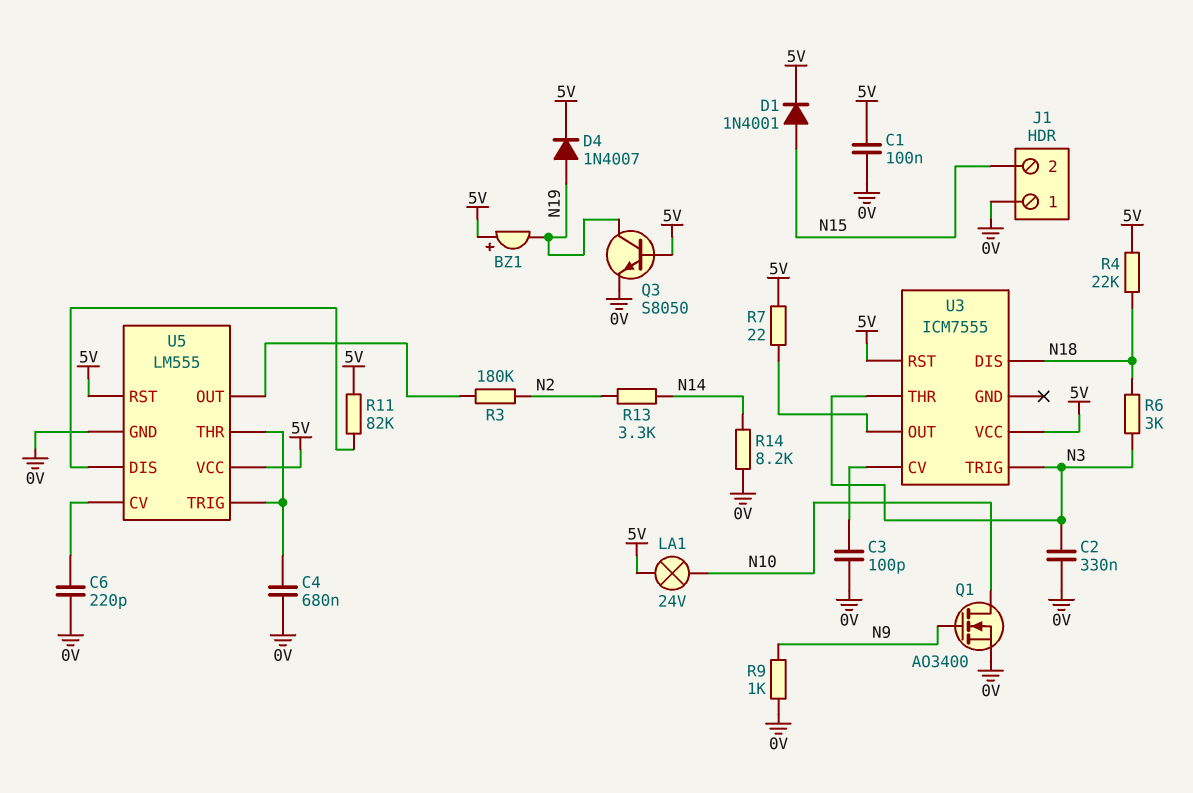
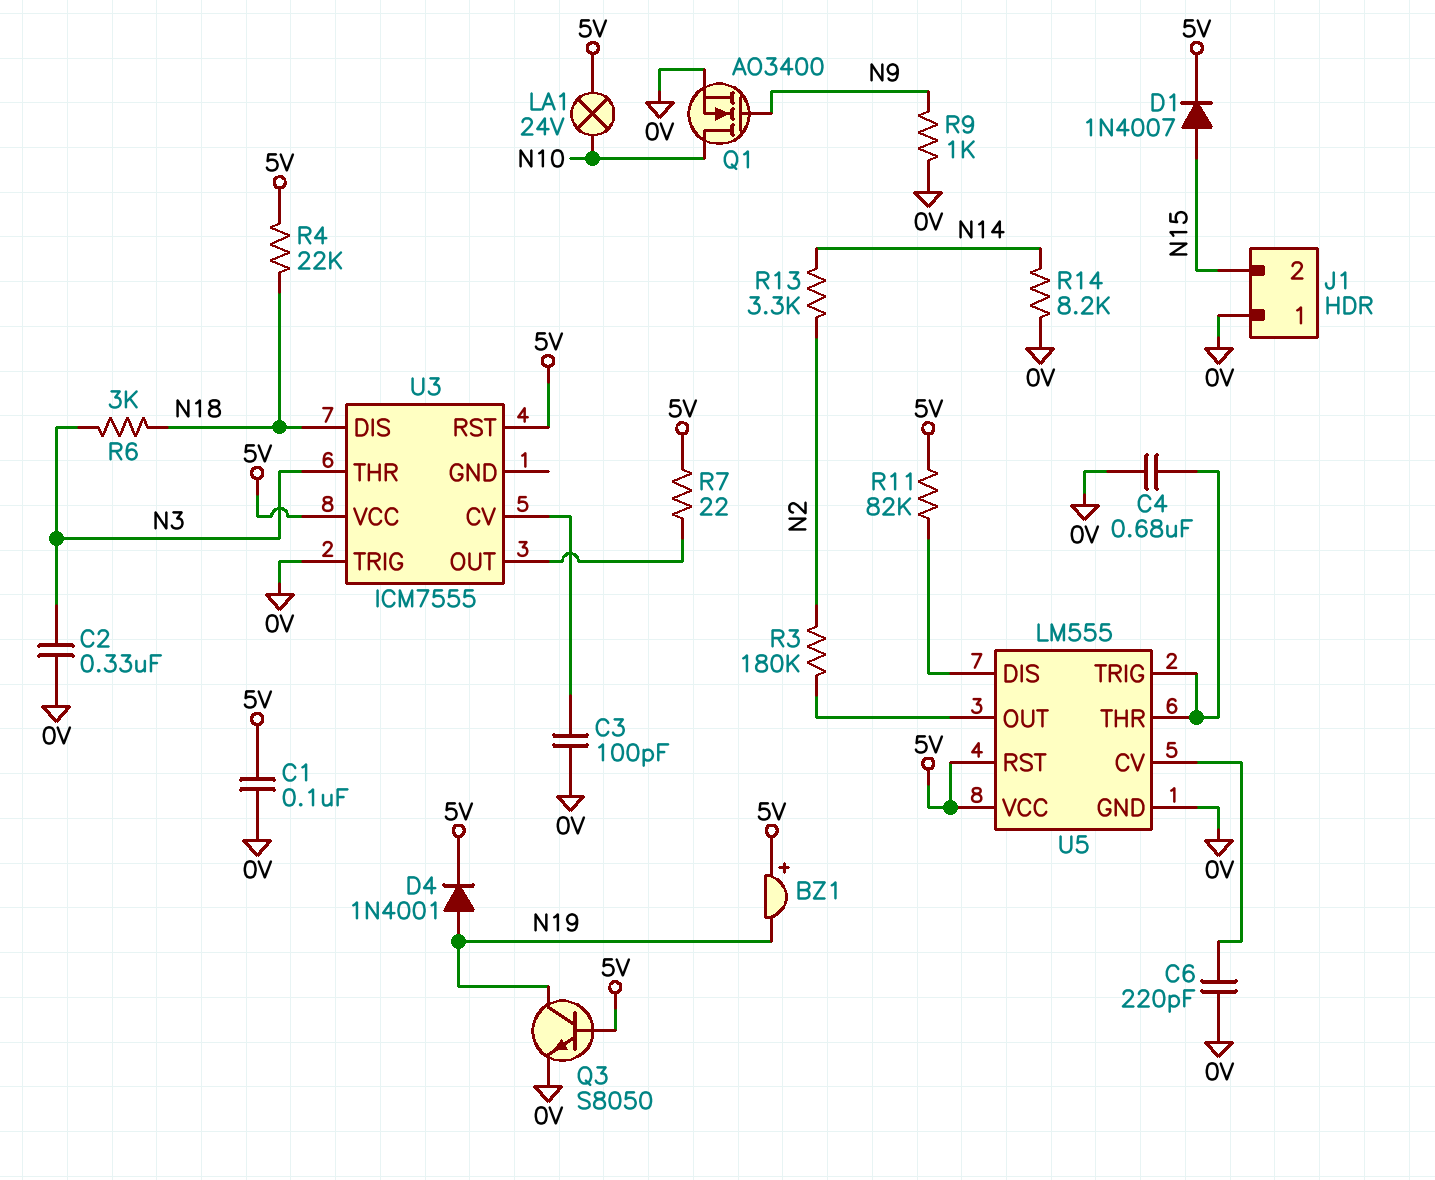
D1: diode 1N4001 (A N15, K 5V) -> diode 1N4007 (A N15, K 5V)
D4: diode 1N4007 (A N19, K 5V) -> diode 1N4001 (A N19, K 5V)
U3 pin TRIG: N3 -> 0V

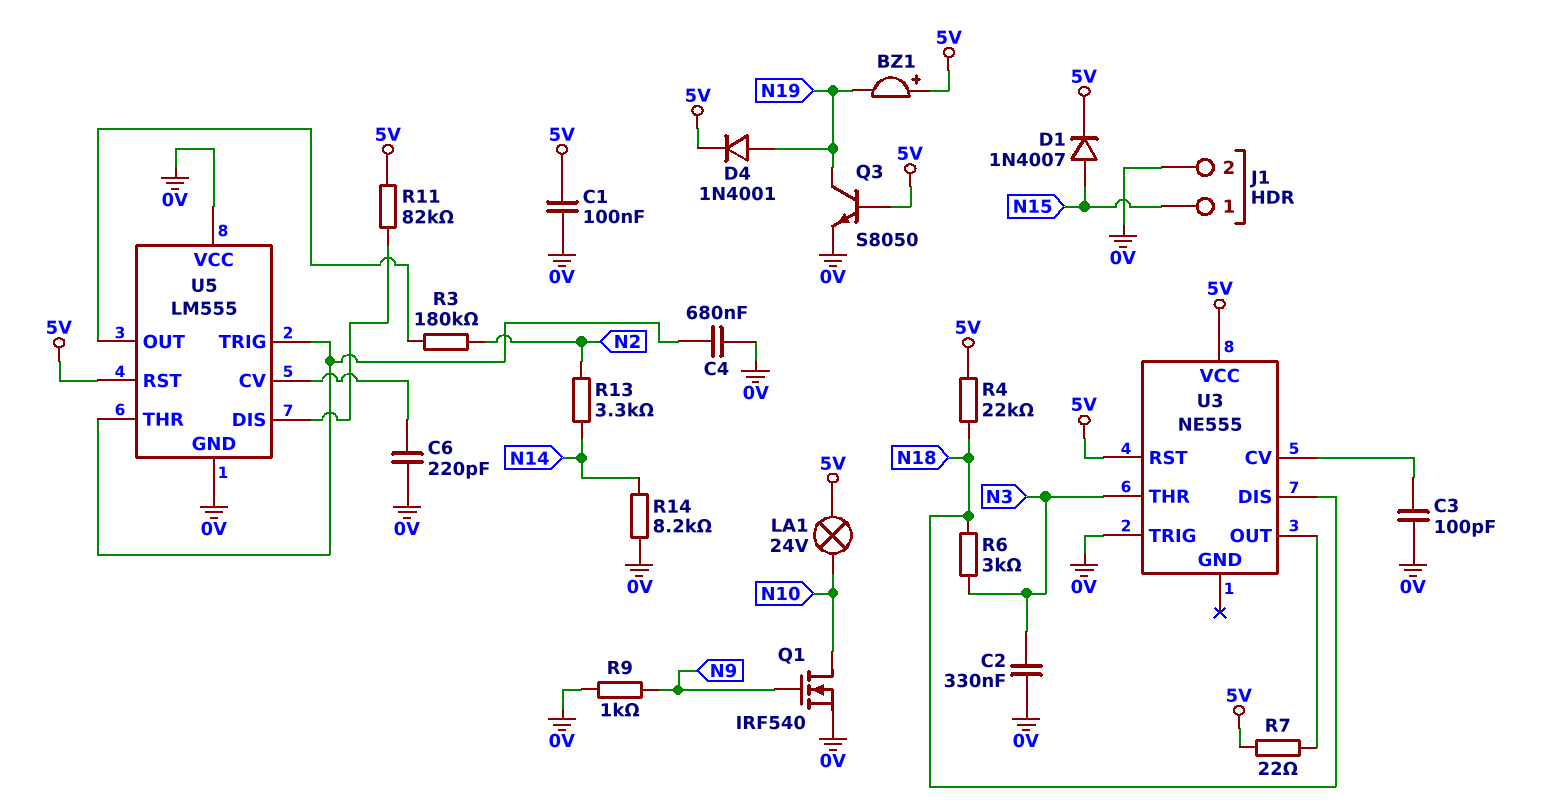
J1 pin 1: 0V -> N15
J1 pin 2: N15 -> 0V
Q1: NMOS AO3400 (G N9, D N10, S 0V) -> NMOS IRF540 (G N9, D N10, S 0V)
U3: ICM7555 -> NE555
U5 pin VCC: 5V -> 0V

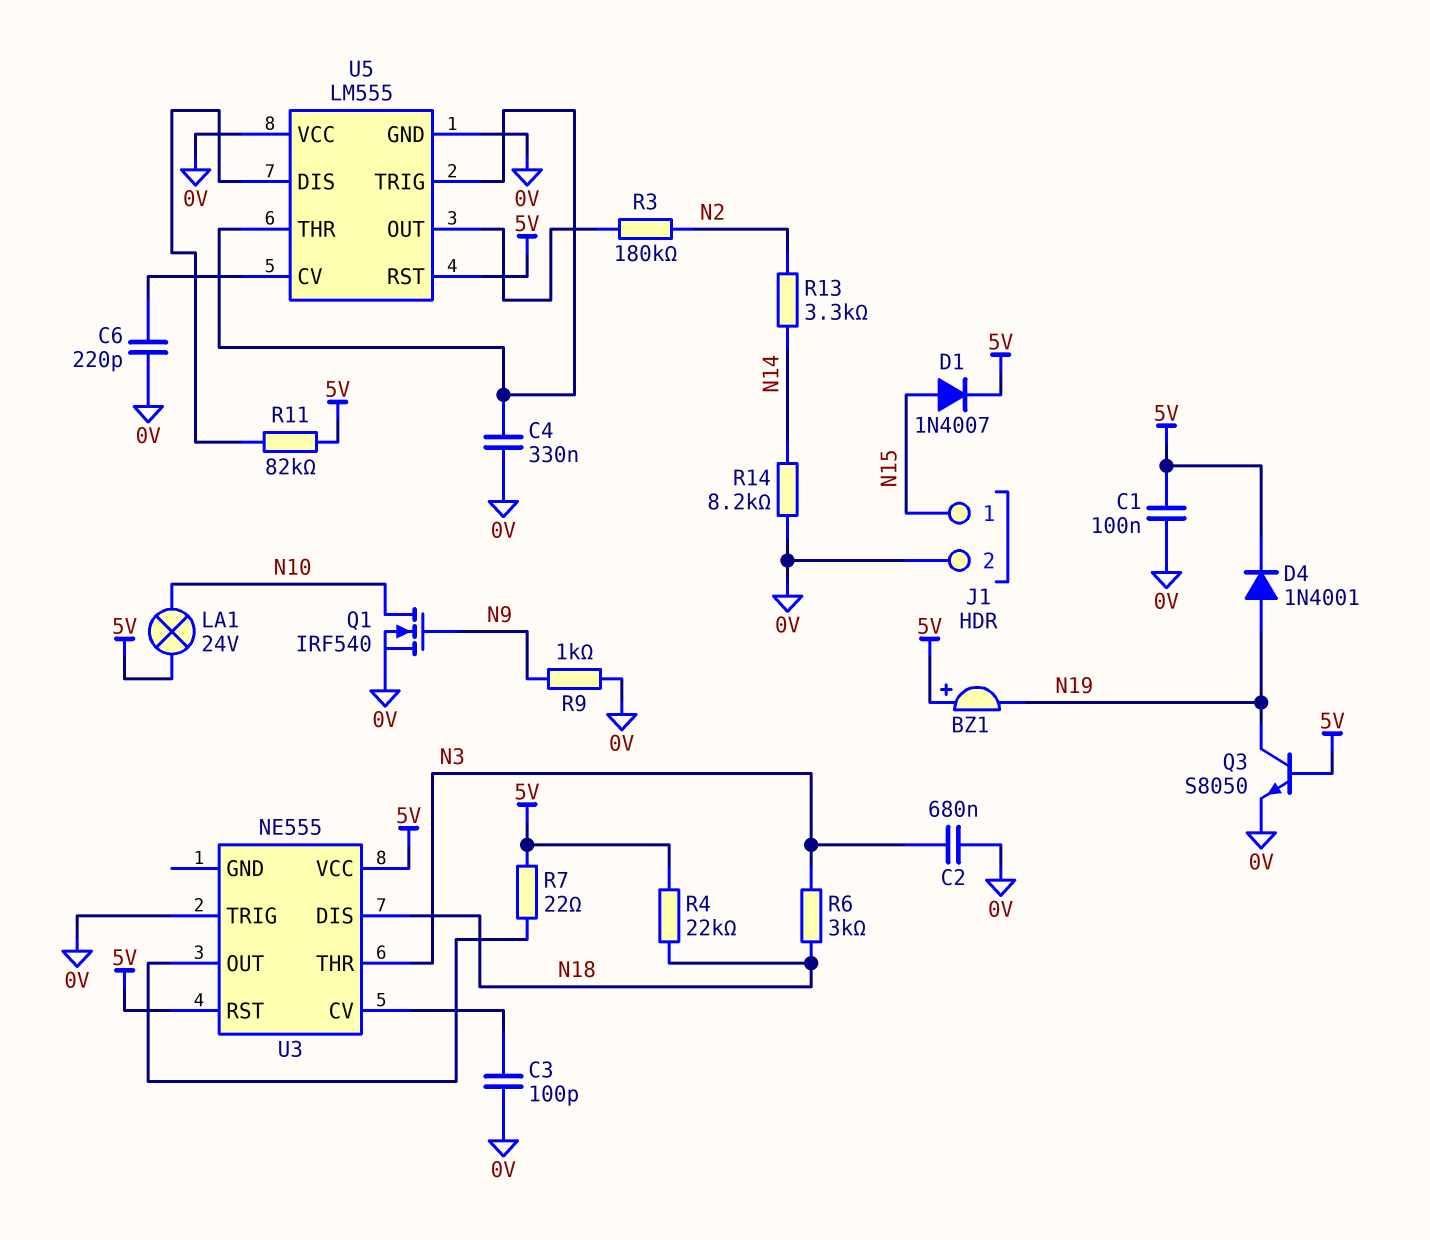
C2: 330nF (0V, N3) -> 680nF (0V, N3)
C4: 680nF (0V, U5/THR) -> 330nF (0V, U5/THR)

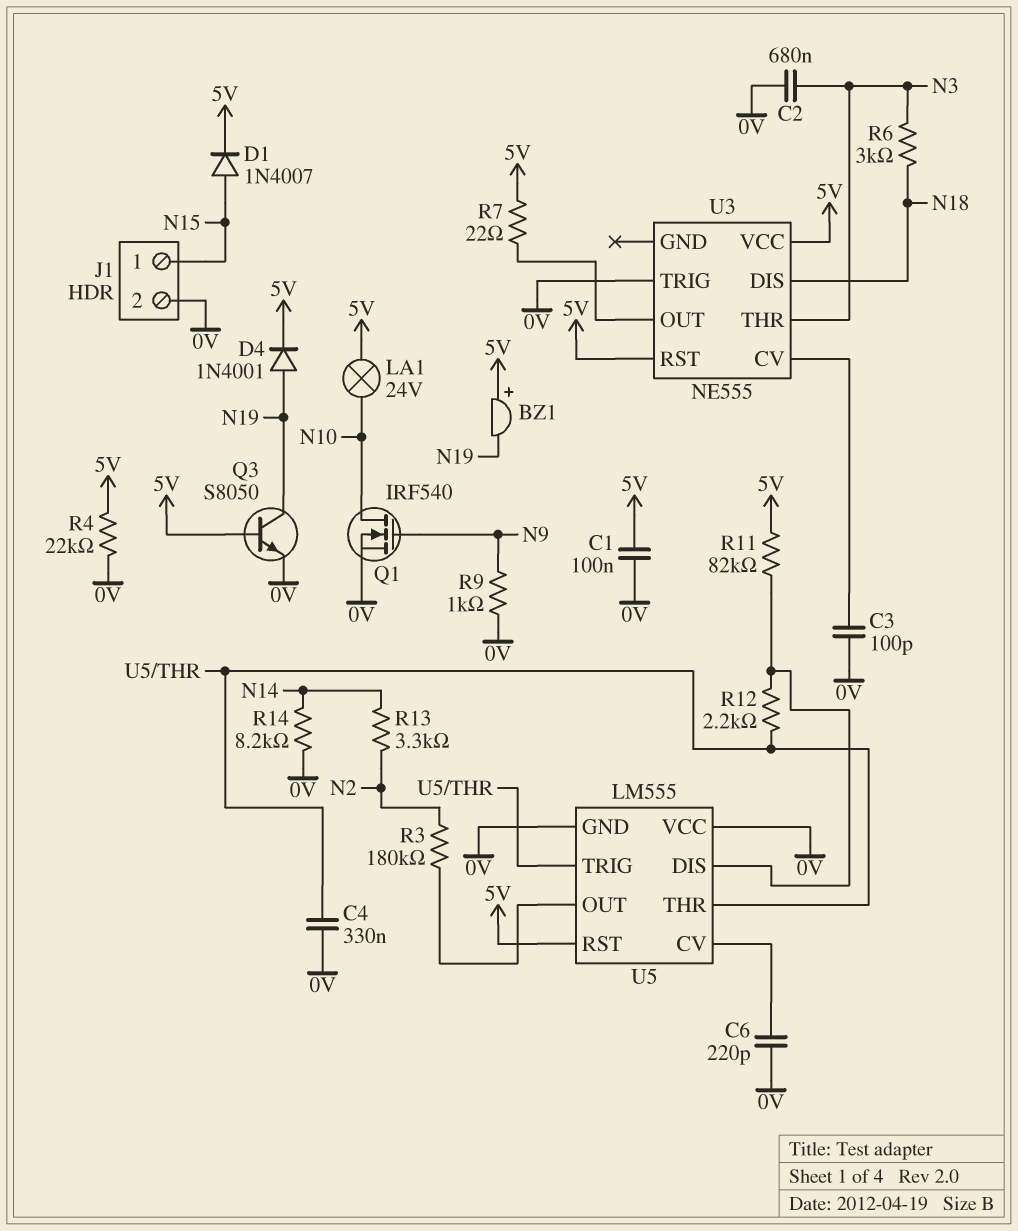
R4: 22k (5V, N18) -> 22k (0V, 5V)
R12: none -> 2.2k (U5/DIS, U5/THR)

